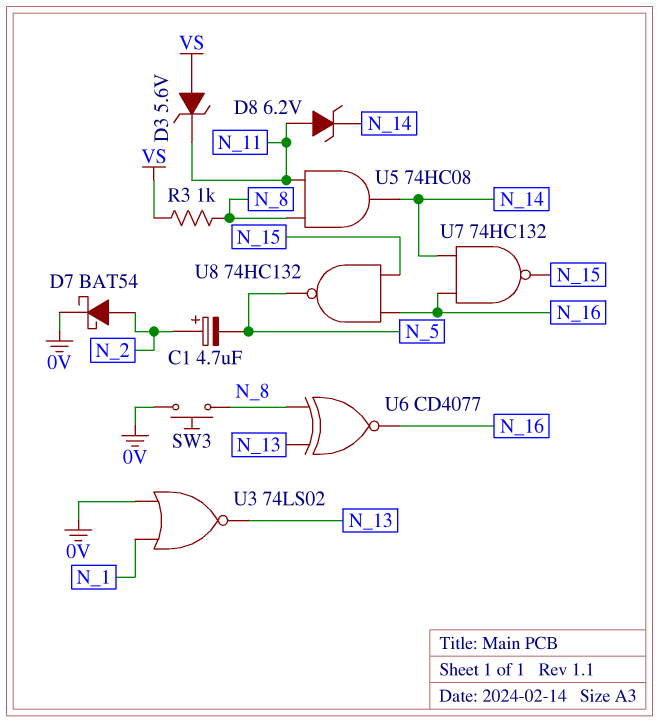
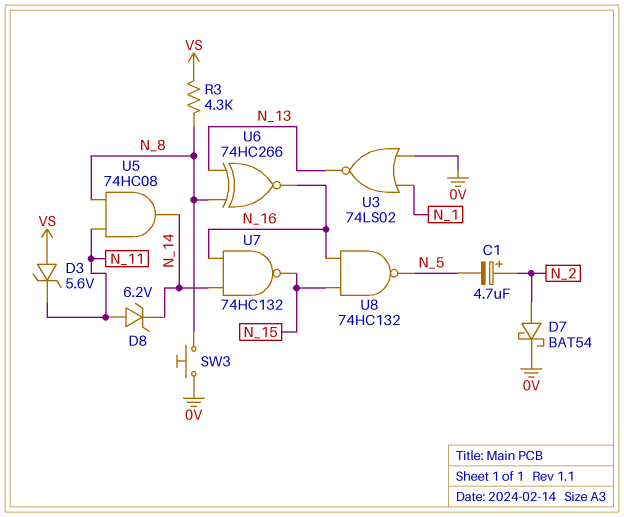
R3: 1k (N_8, VS) -> 4.3k (N_8, VS)
U6: XNOR CD4077 (in N_8, in N_13, out N_16) -> XNOR 74HC266 (in N_8, in N_13, out N_16)

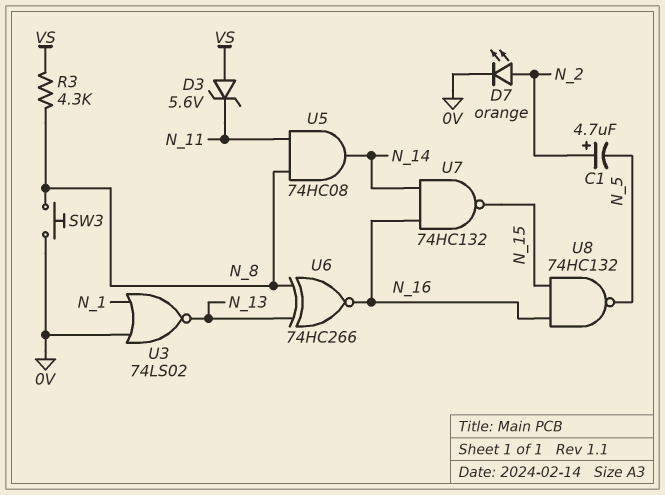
D7: schottky BAT54 (A N_2, K 0V) -> LED orange (A N_2, K 0V)
D8: zener 6.2V (A N_11, K N_14) -> none

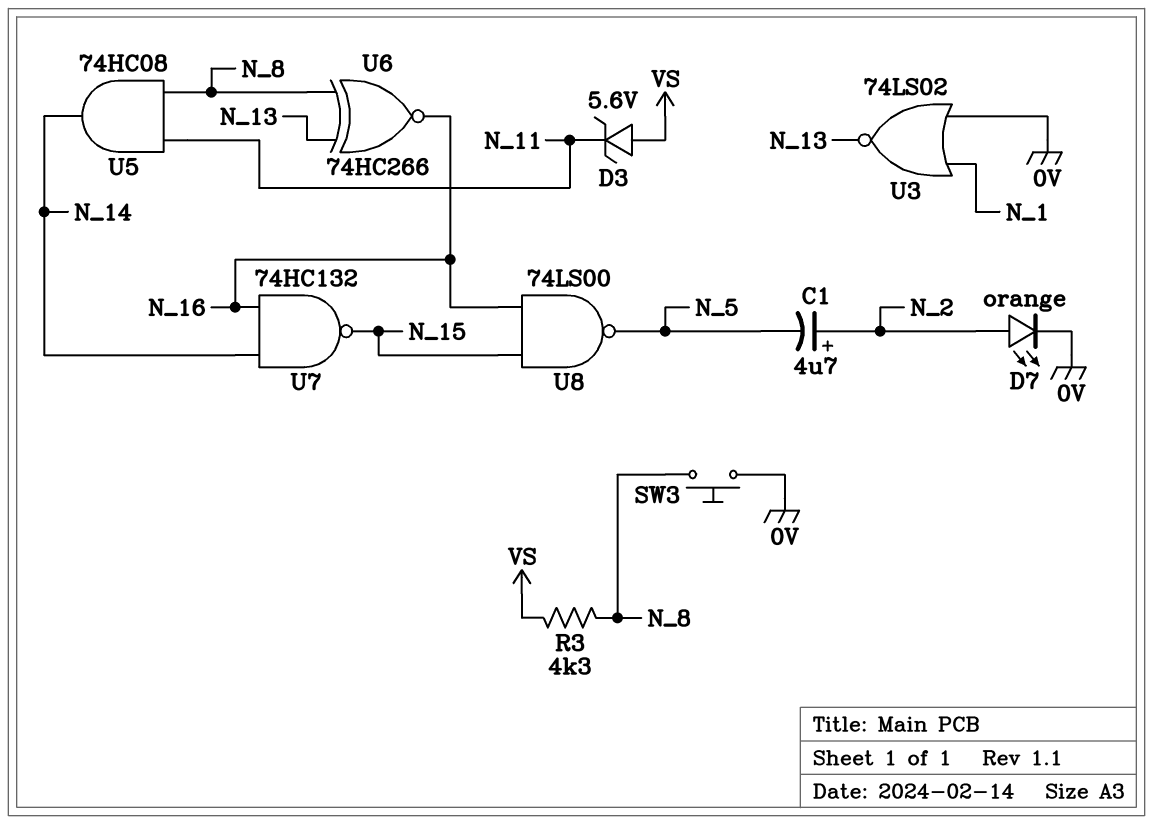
U8: NAND 74HC132 (in N_15, in N_16, out N_5) -> NAND 74LS00 (in N_15, in N_16, out N_5)

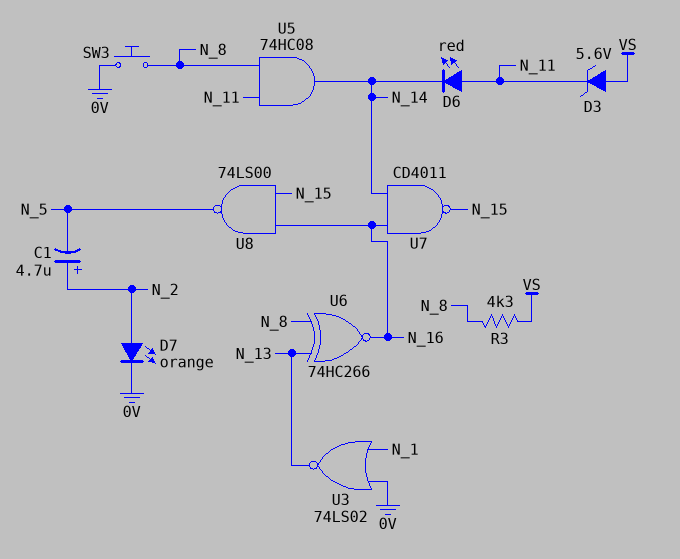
D6: none -> LED red (A N_11, K N_14)
U7: NAND 74HC132 (in N_14, in N_16, out N_15) -> NAND CD4011 (in N_14, in N_16, out N_15)

